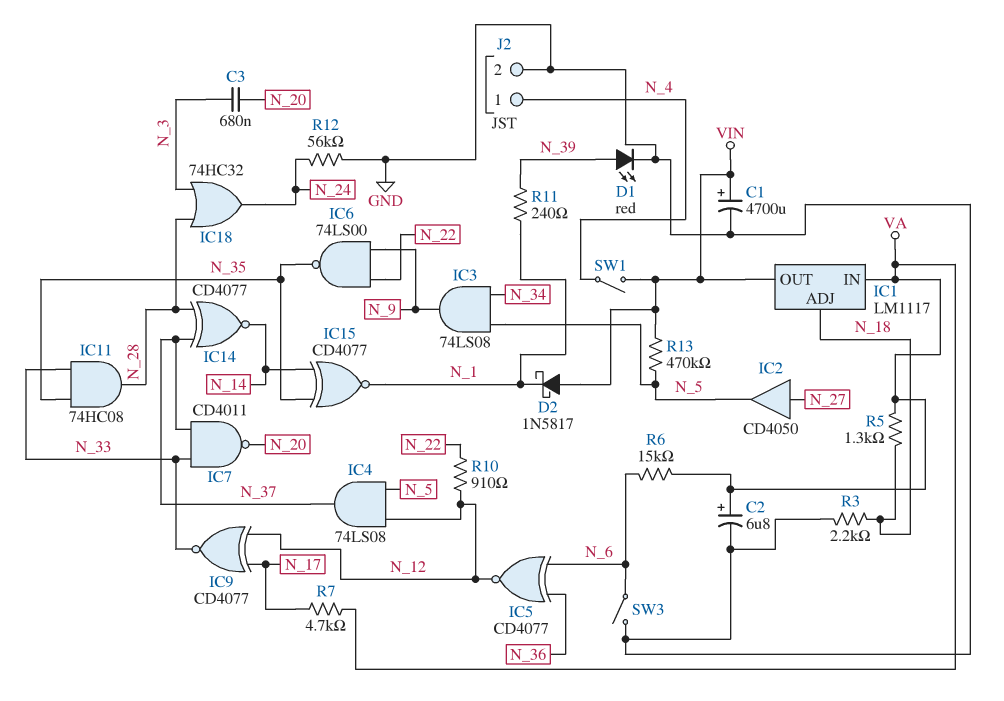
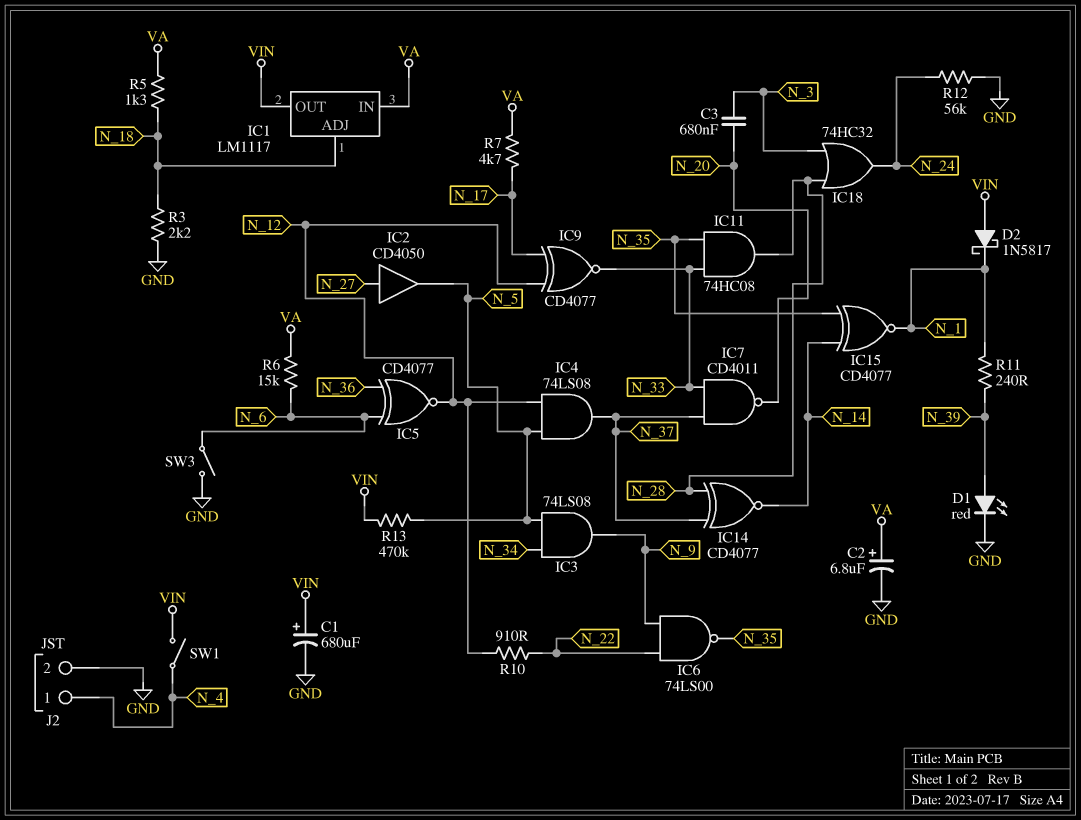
C1: 4700uF (plus VIN, minus GND) -> 680uF (plus VIN, minus GND)

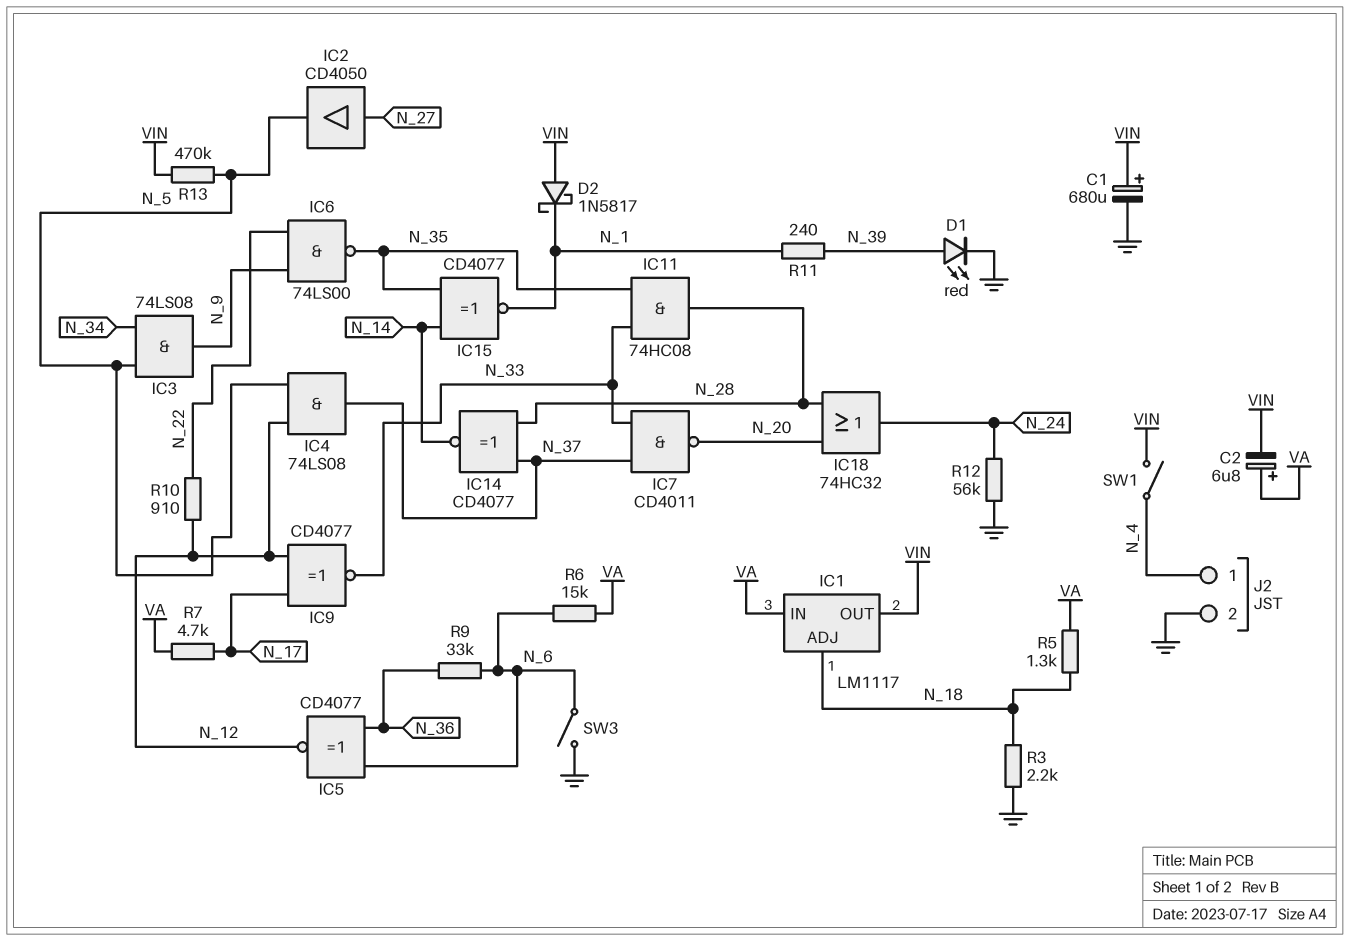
C2: 6.8uF (plus VA, minus GND) -> 6.8uF (plus VA, minus VIN)
C3: 680nF (N_3, N_20) -> none
IC18: OR 74HC32 (in N_3, in N_28, out N_24) -> OR 74HC32 (in N_20, in N_28, out N_24)
R9: none -> 33k (N_6, N_36)

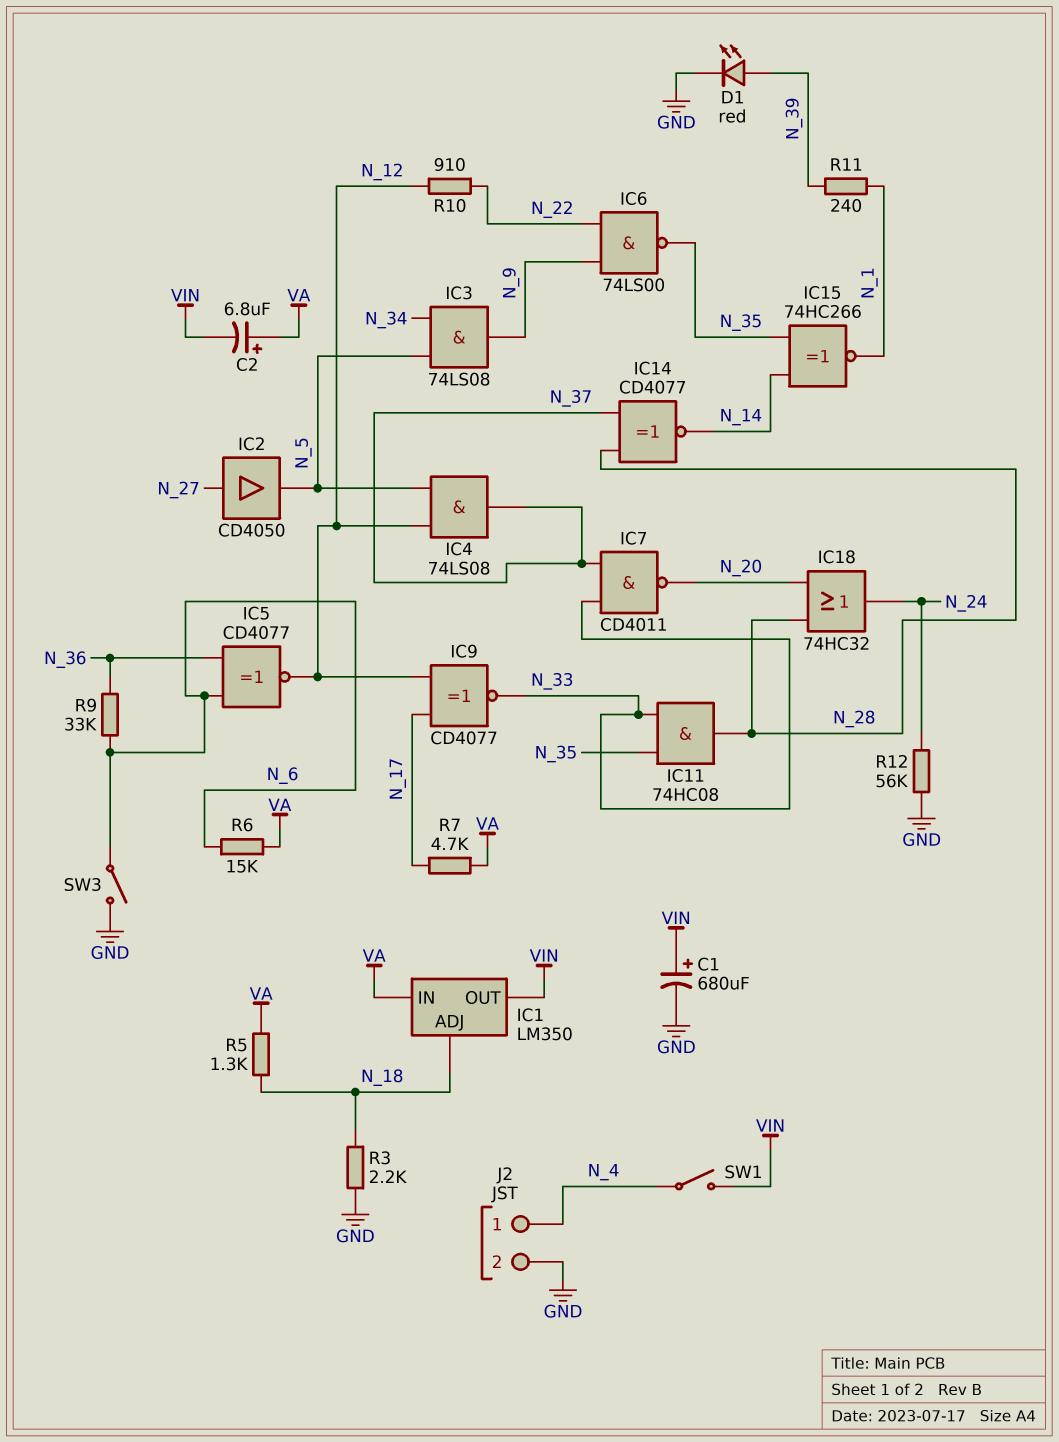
D2: schottky 1N5817 (A VIN, K N_1) -> none
IC1: LM1117 -> LM350
IC15: XNOR CD4077 (in N_14, in N_35, out N_1) -> XNOR 74HC266 (in N_14, in N_35, out N_1)
R13: 470k (N_5, VIN) -> none

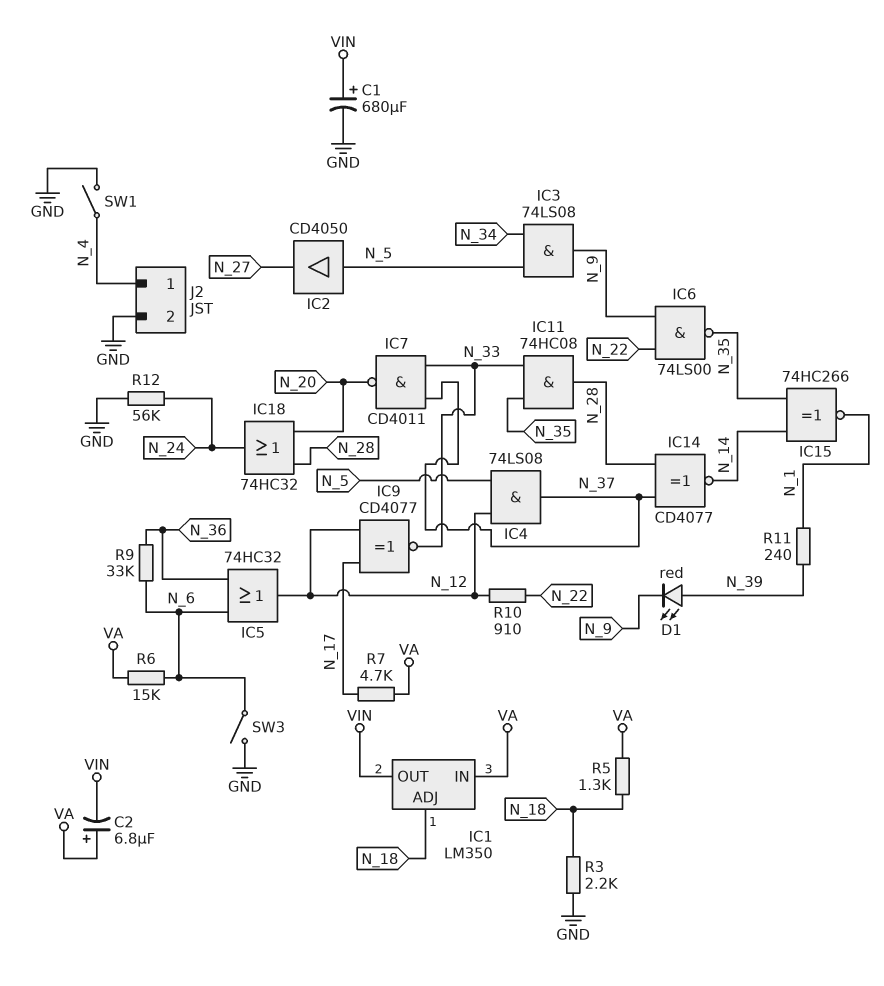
D1: LED red (A N_39, K GND) -> LED red (A N_39, K N_9)
IC2: buffer CD4050 (in N_27, out N_5) -> buffer CD4050 (in N_5, out N_27)
IC5: XNOR CD4077 (in N_6, in N_36, out N_12) -> OR 74HC32 (in N_6, in N_36, out N_12)
SW1: switch (N_4, VIN) -> switch (GND, N_4)

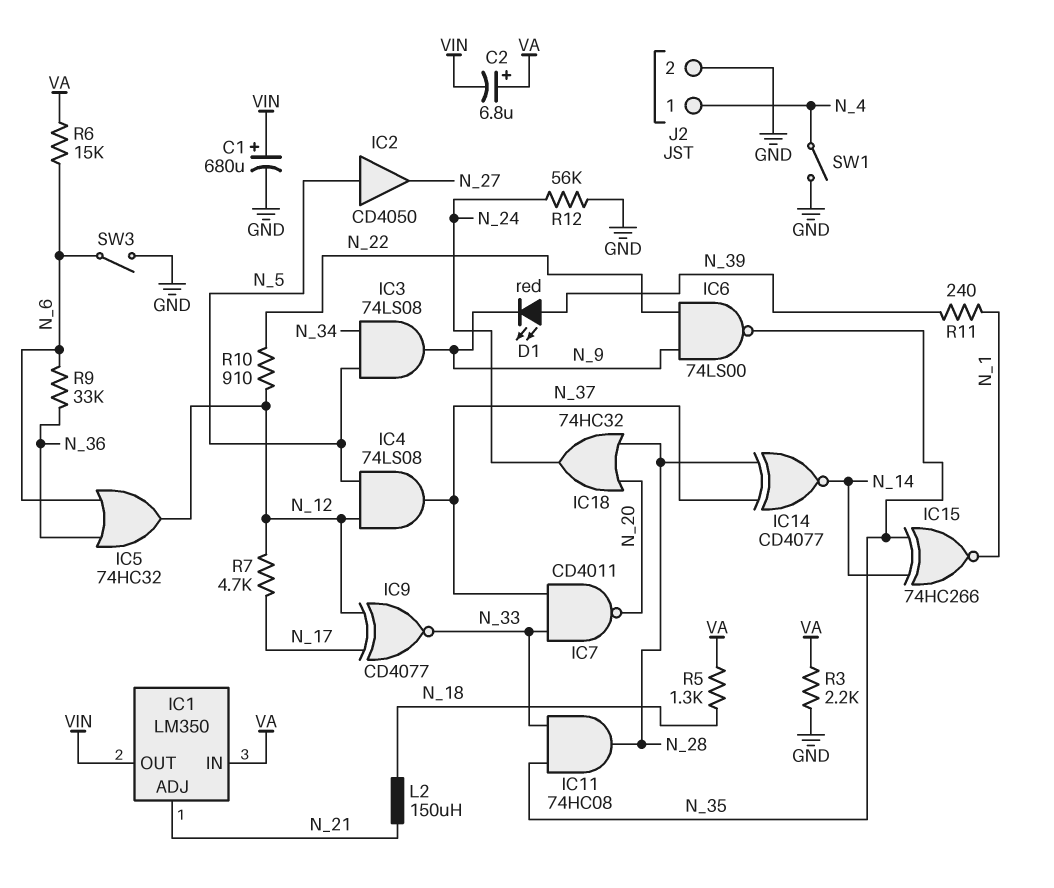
IC1 pin ADJ: N_18 -> N_21
L2: none -> 150uH (N_18, N_21)
R3: 2.2k (GND, N_18) -> 2.2k (GND, VA)
R7: 4.7k (N_17, VA) -> 4.7k (N_12, N_17)

